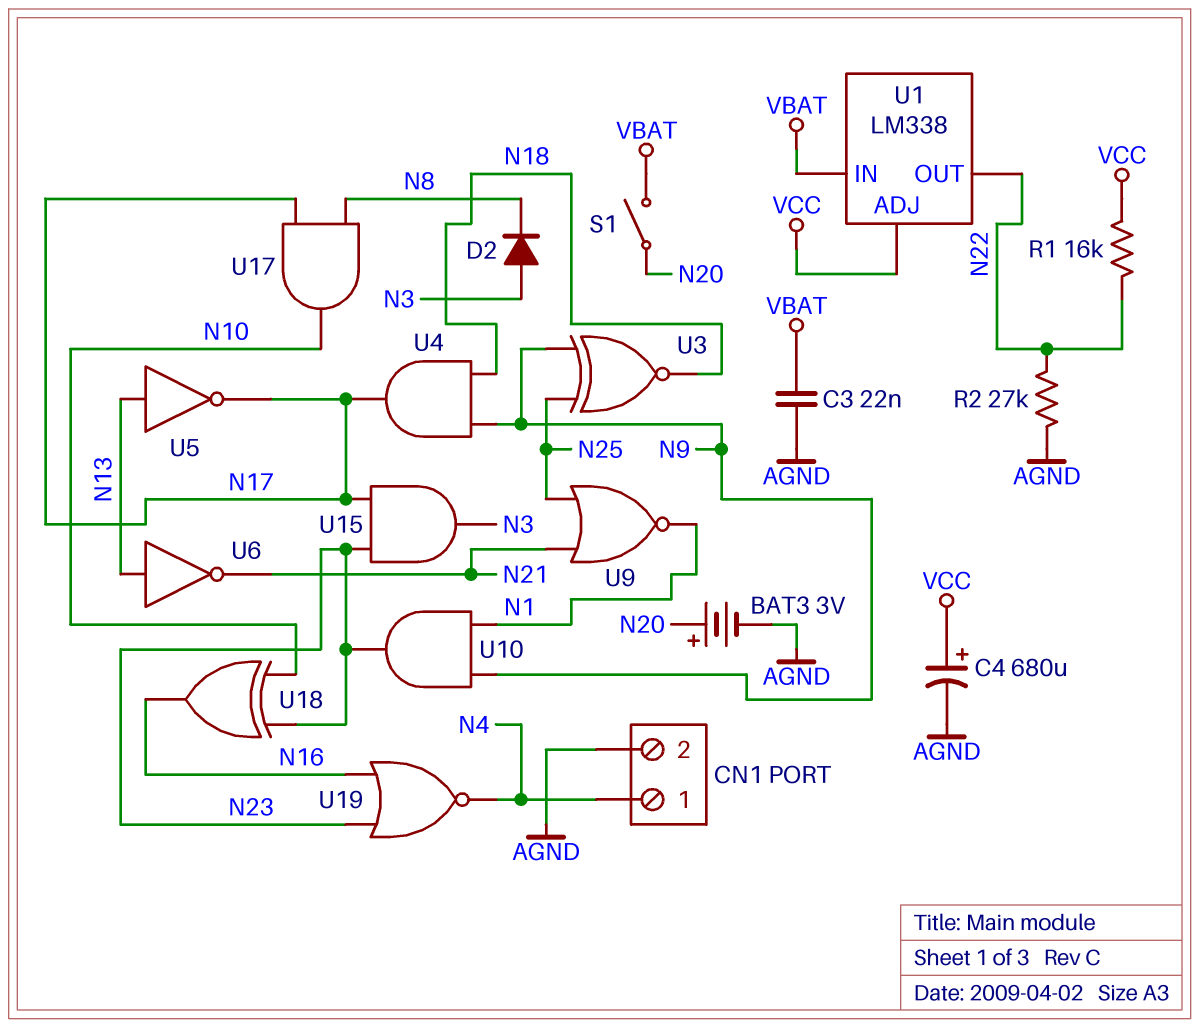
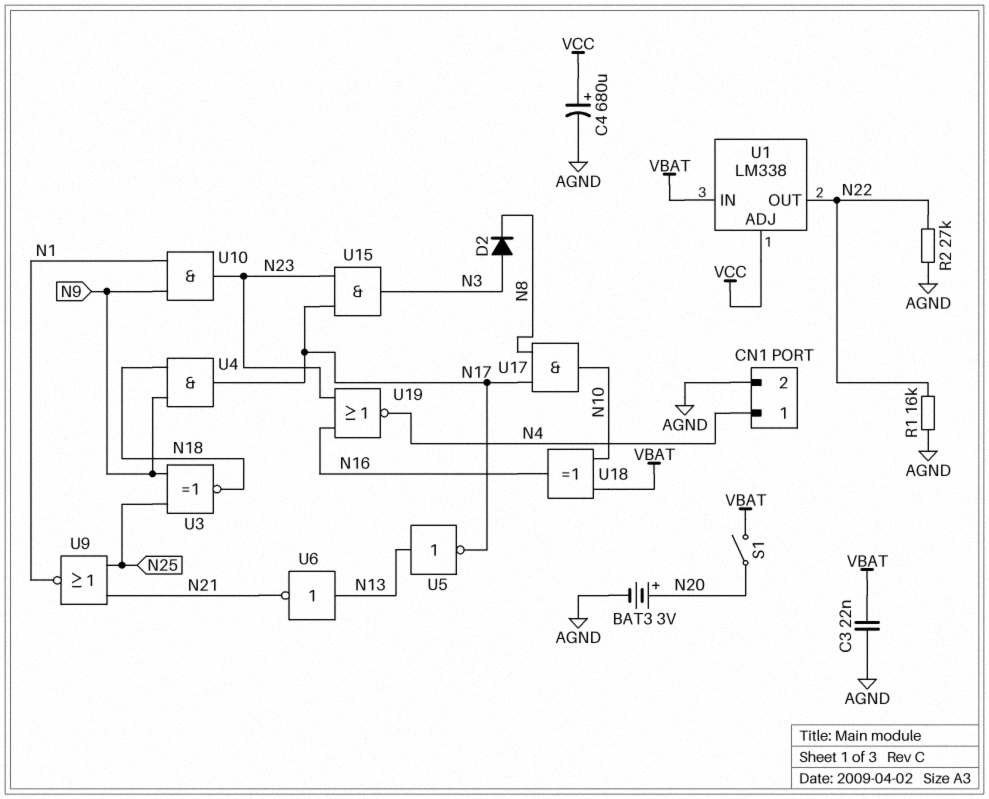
R1: 16k (N22, VCC) -> 16k (AGND, N22)
U18: XOR (in N10, in N23, out N16) -> XOR (in N10, in VBAT, out N16)

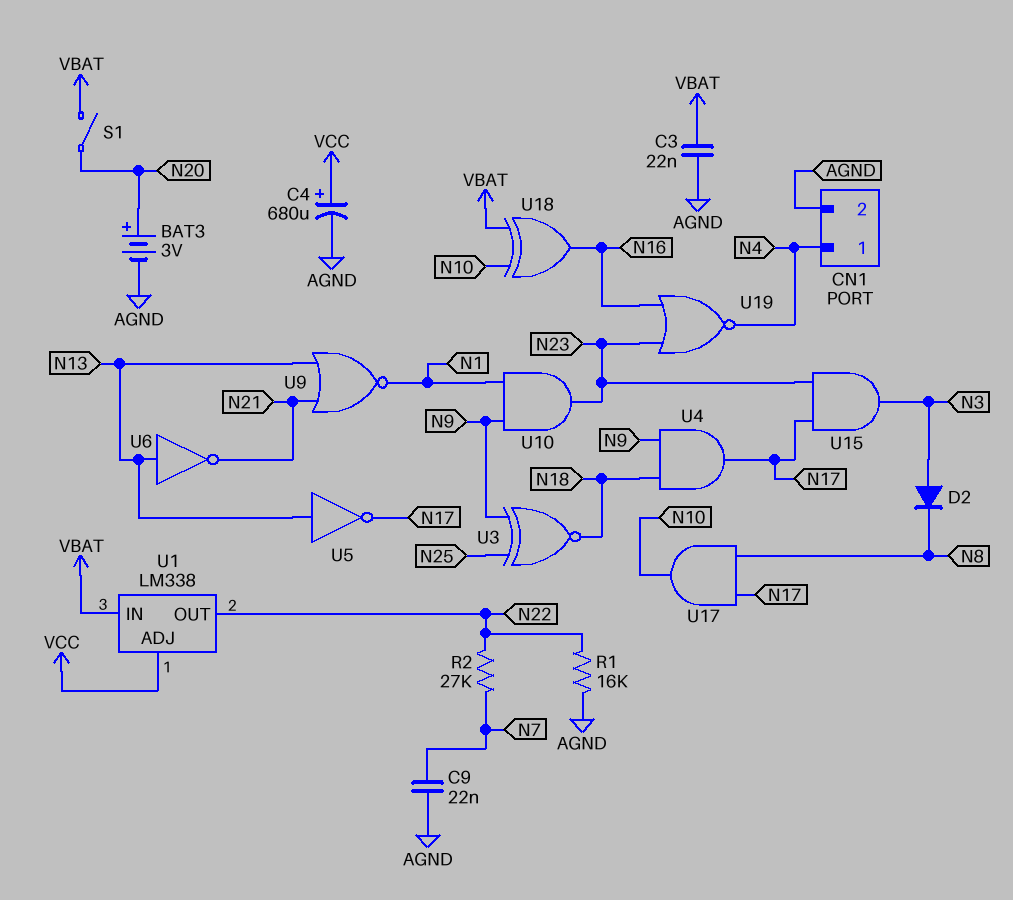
C9: none -> 22nF (AGND, N7)
R2: 27k (AGND, N22) -> 27k (N7, N22)
U9: NOR (in N21, in N25, out N1) -> NOR (in N13, in N21, out N1)

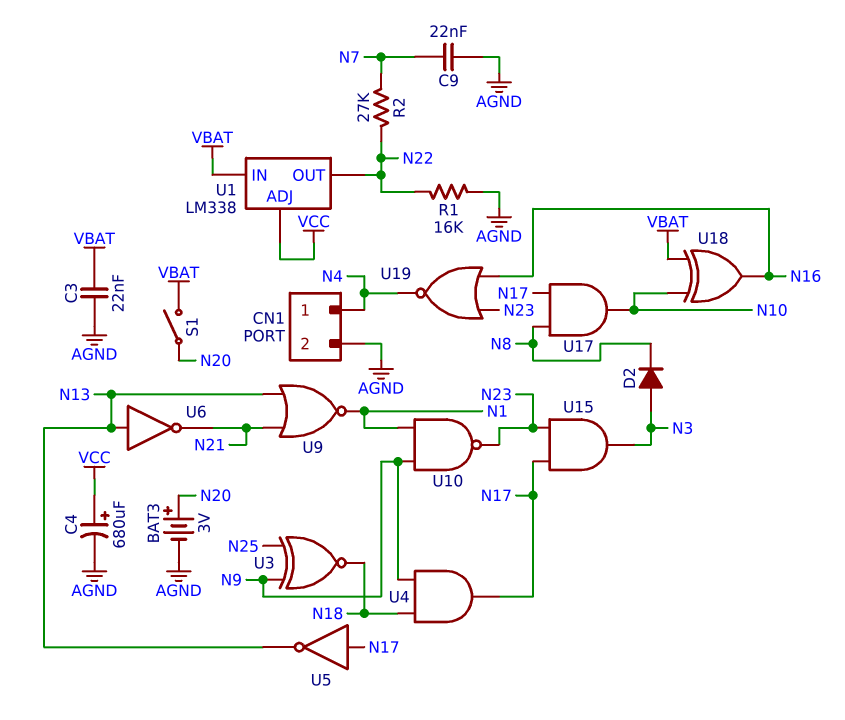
U5: NOT (in N13, out N17) -> NOT (in N17, out N13)
U10: AND (in N1, in N9, out N23) -> NAND (in N1, in N9, out N23)

